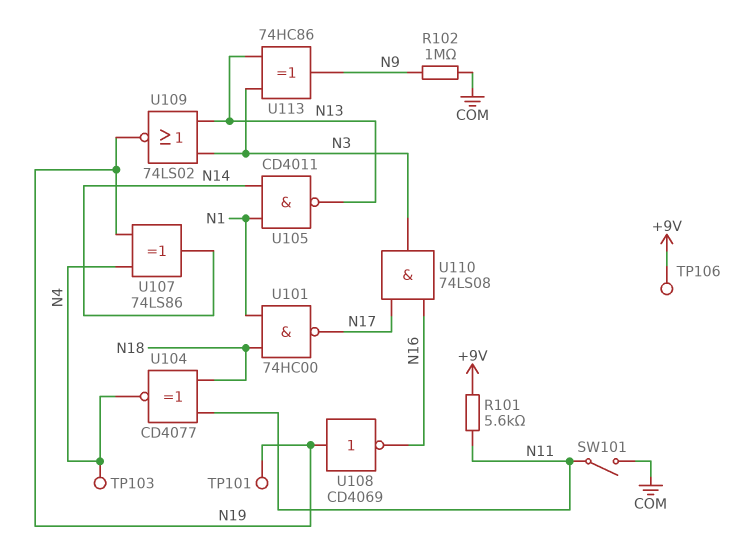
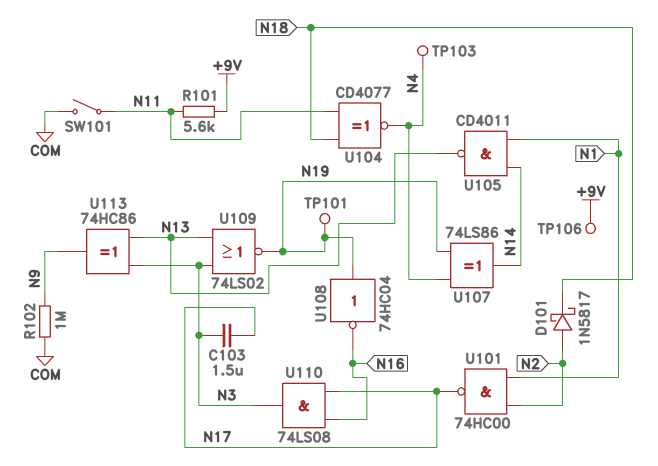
C103: none -> 1.5uF (N3, N17)
D101: none -> schottky 1N5817 (A N2, K N18)
U101: NAND 74HC00 (in N1, in N18, out N17) -> NAND 74HC00 (in N1, in N2, out N17)
U108: NOT CD4069 (in N19, out N16) -> NOT 74HC04 (in N19, out N16)

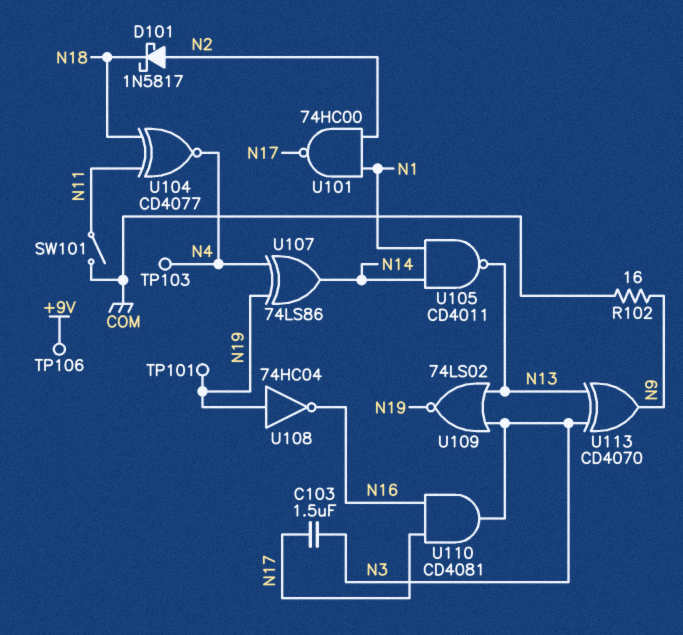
R101: 5.6k (+9V, N11) -> none
R102: 1M (COM, N9) -> 16 (COM, N9)
U110: AND 74LS08 (in N16, in N17, out N3) -> AND CD4081 (in N16, in N17, out N3)
U113: XOR 74HC86 (in N3, in N13, out N9) -> XOR CD4070 (in N3, in N13, out N9)

